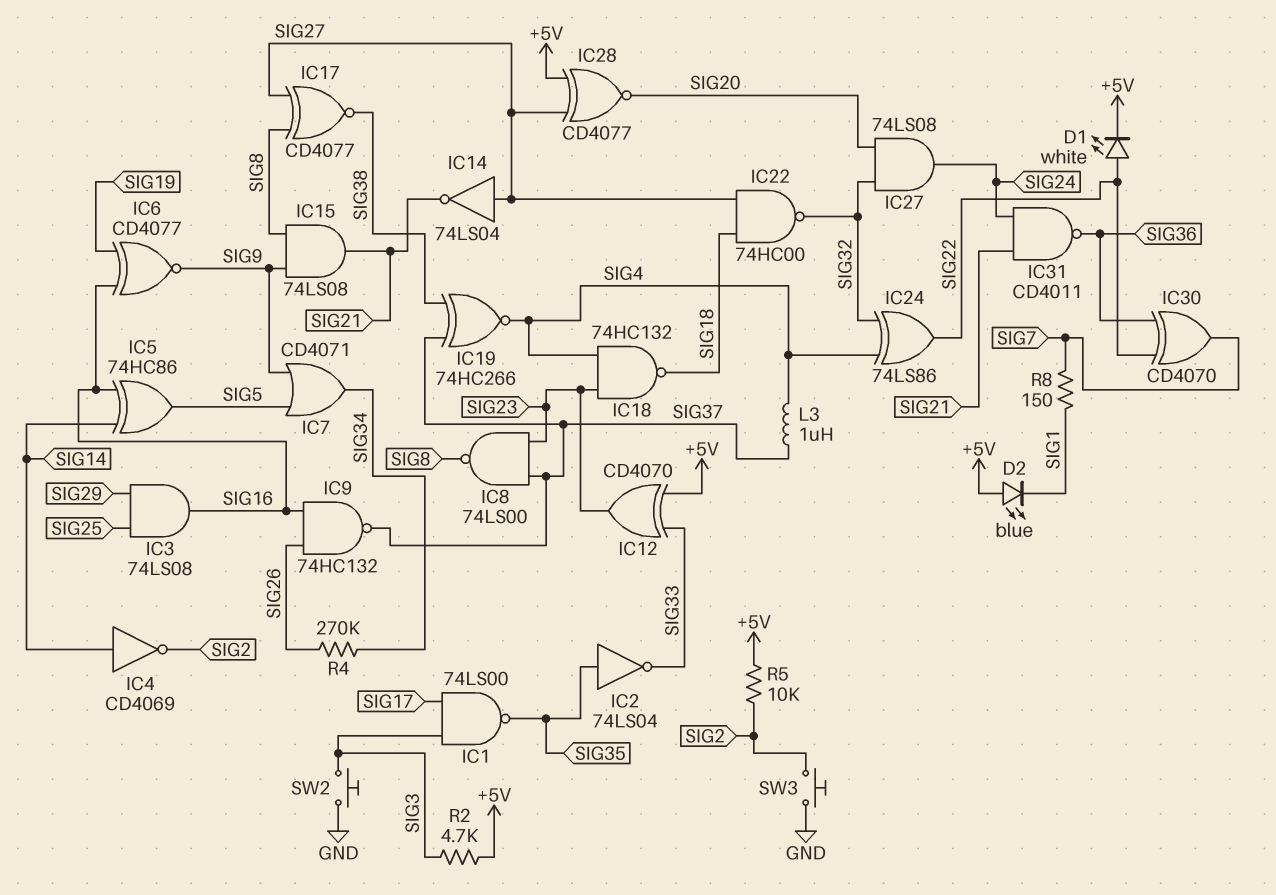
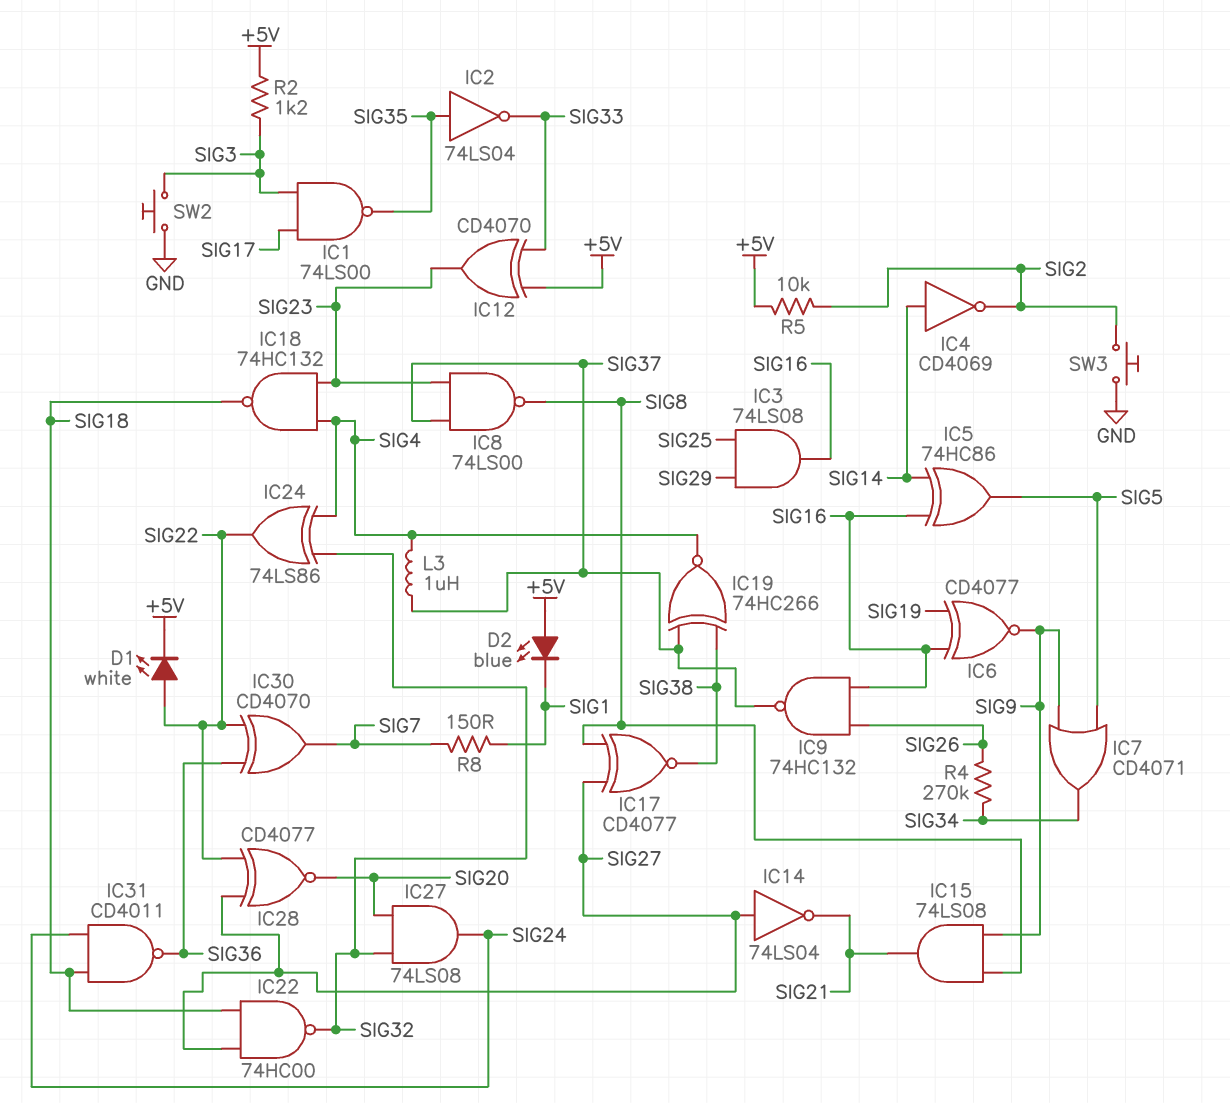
IC28: XNOR CD4077 (in +5V, in SIG27, out SIG20) -> XNOR CD4077 (in SIG22, in SIG27, out SIG20)
IC31: NAND CD4011 (in SIG21, in SIG24, out SIG36) -> NAND CD4011 (in SIG18, in SIG24, out SIG36)
R2: 4.7k (+5V, SIG3) -> 1.2k (+5V, SIG3)

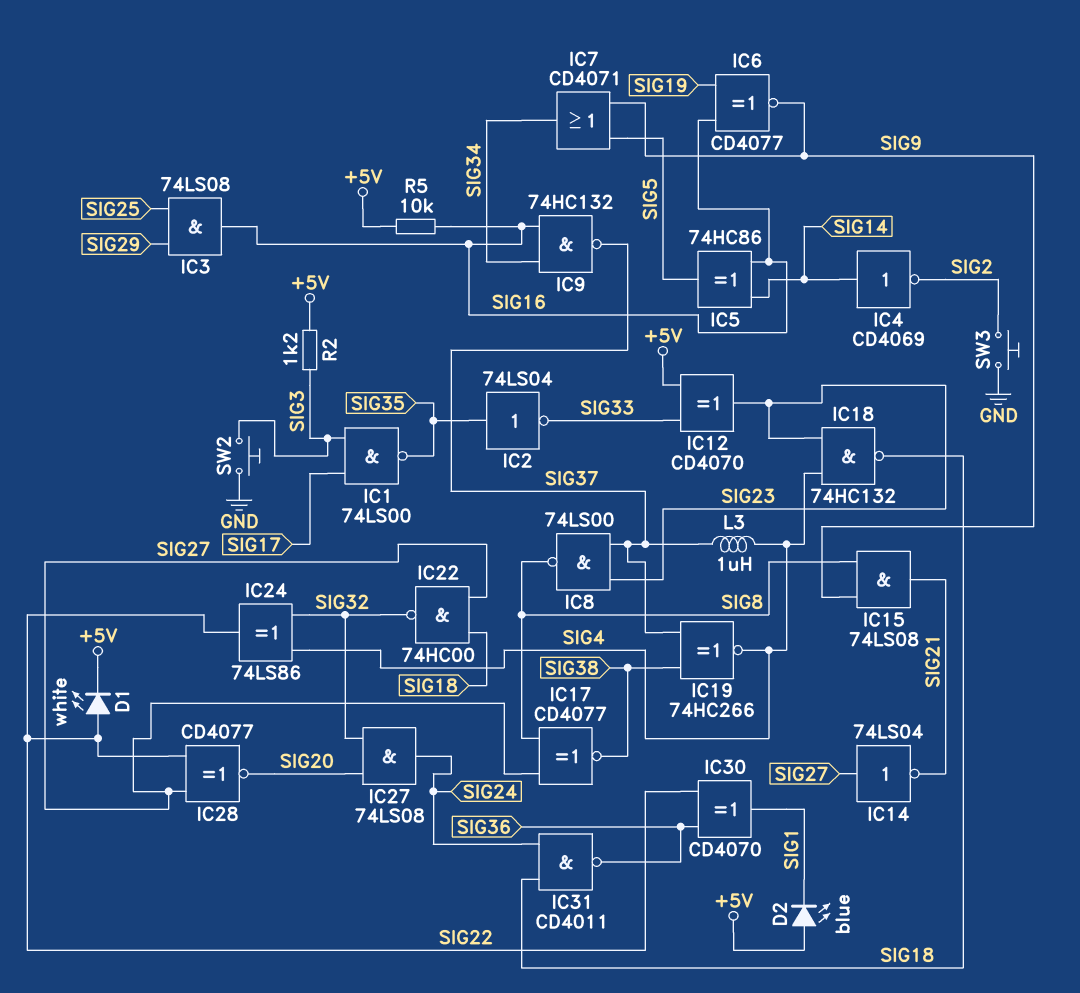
IC9: NAND 74HC132 (in SIG16, in SIG26, out SIG37) -> NAND 74HC132 (in SIG16, in SIG34, out SIG37)
IC30: XOR CD4070 (in SIG22, in SIG36, out SIG7) -> XOR CD4070 (in SIG22, in SIG36, out SIG1)
R4: 270k (SIG26, SIG34) -> none
R5: 10k (+5V, SIG2) -> 10k (+5V, SIG16)
R8: 150 (SIG1, SIG7) -> none

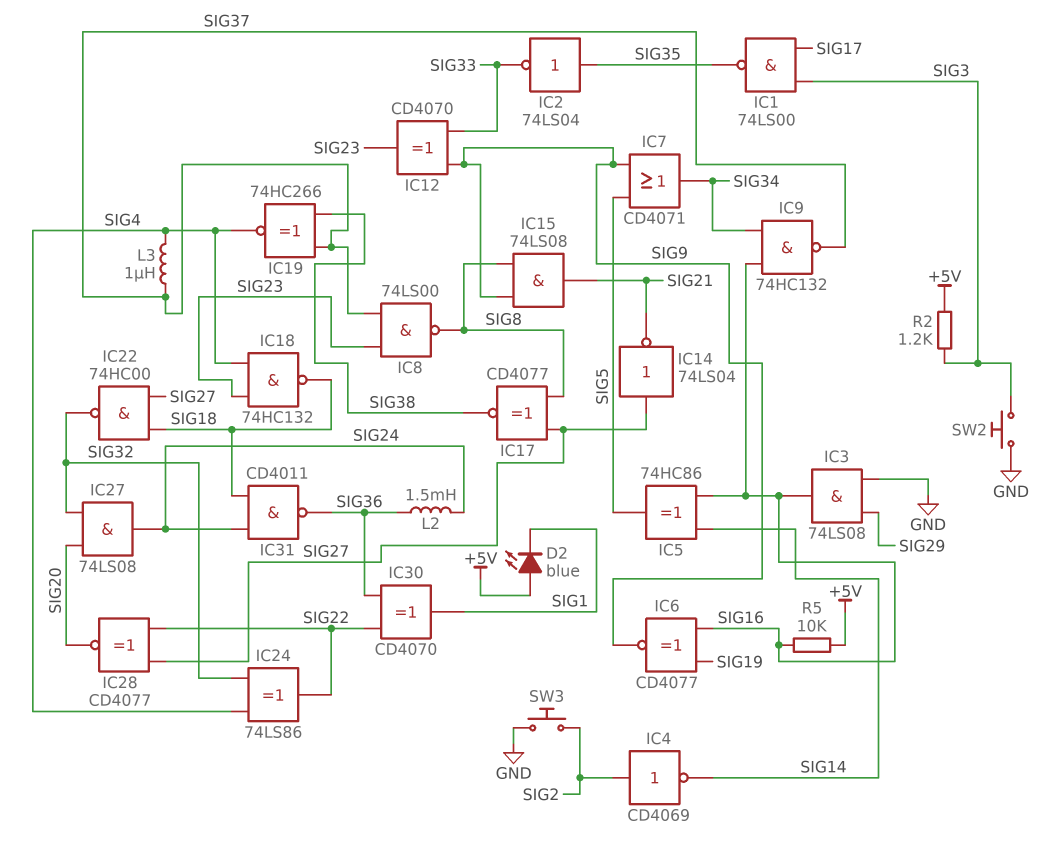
D1: LED white (A SIG22, K +5V) -> none
IC3: AND 74LS08 (in SIG25, in SIG29, out SIG16) -> AND 74LS08 (in GND, in SIG29, out SIG16)
IC4: NOT CD4069 (in SIG14, out SIG2) -> NOT CD4069 (in SIG2, out SIG14)
IC12: XOR CD4070 (in +5V, in SIG33, out SIG23) -> XOR CD4070 (in SIG9, in SIG33, out SIG23)
L2: none -> 1.5mH (SIG24, SIG36)

